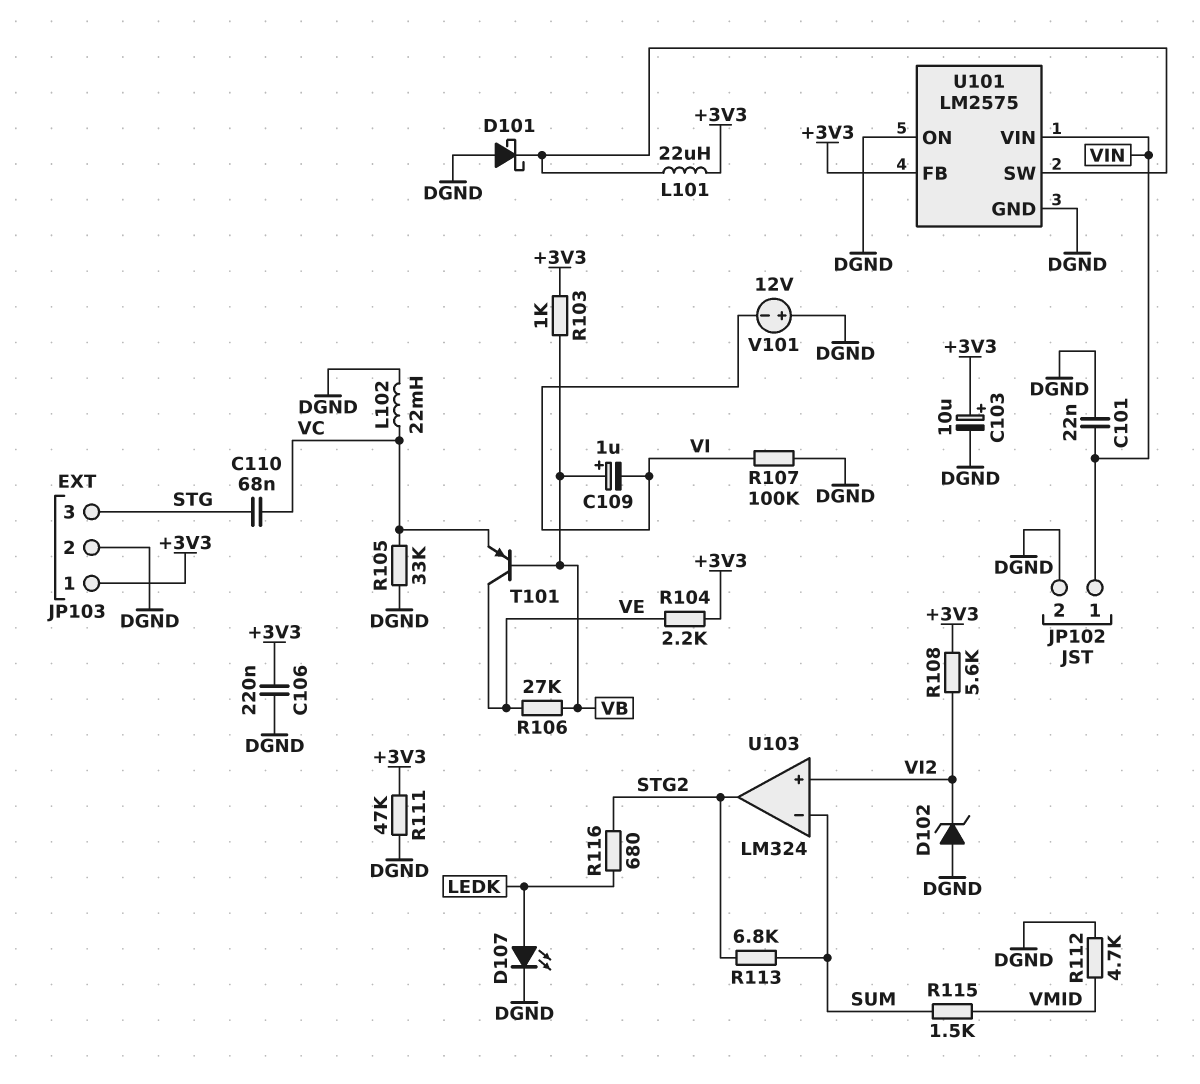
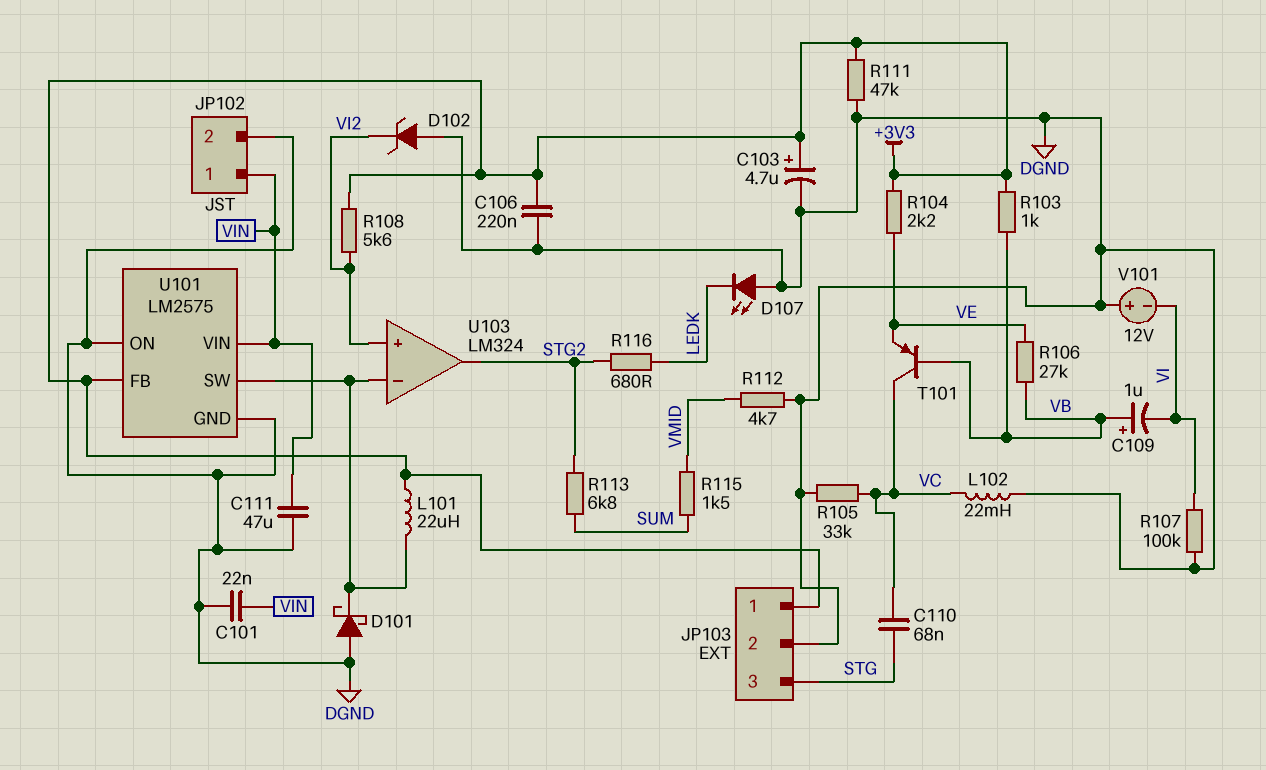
C103: 10uF (plus +3V3, minus DGND) -> 4.7uF (plus +3V3, minus DGND)
C111: none -> 47uF (DGND, VIN)
D107: LED (A LEDK, K DGND) -> LED (A DGND, K LEDK)
T101: PNP (B VB, C VE, E VC) -> PNP (B VB, C VC, E VE)
U103 pin in-: SUM -> U101/SW

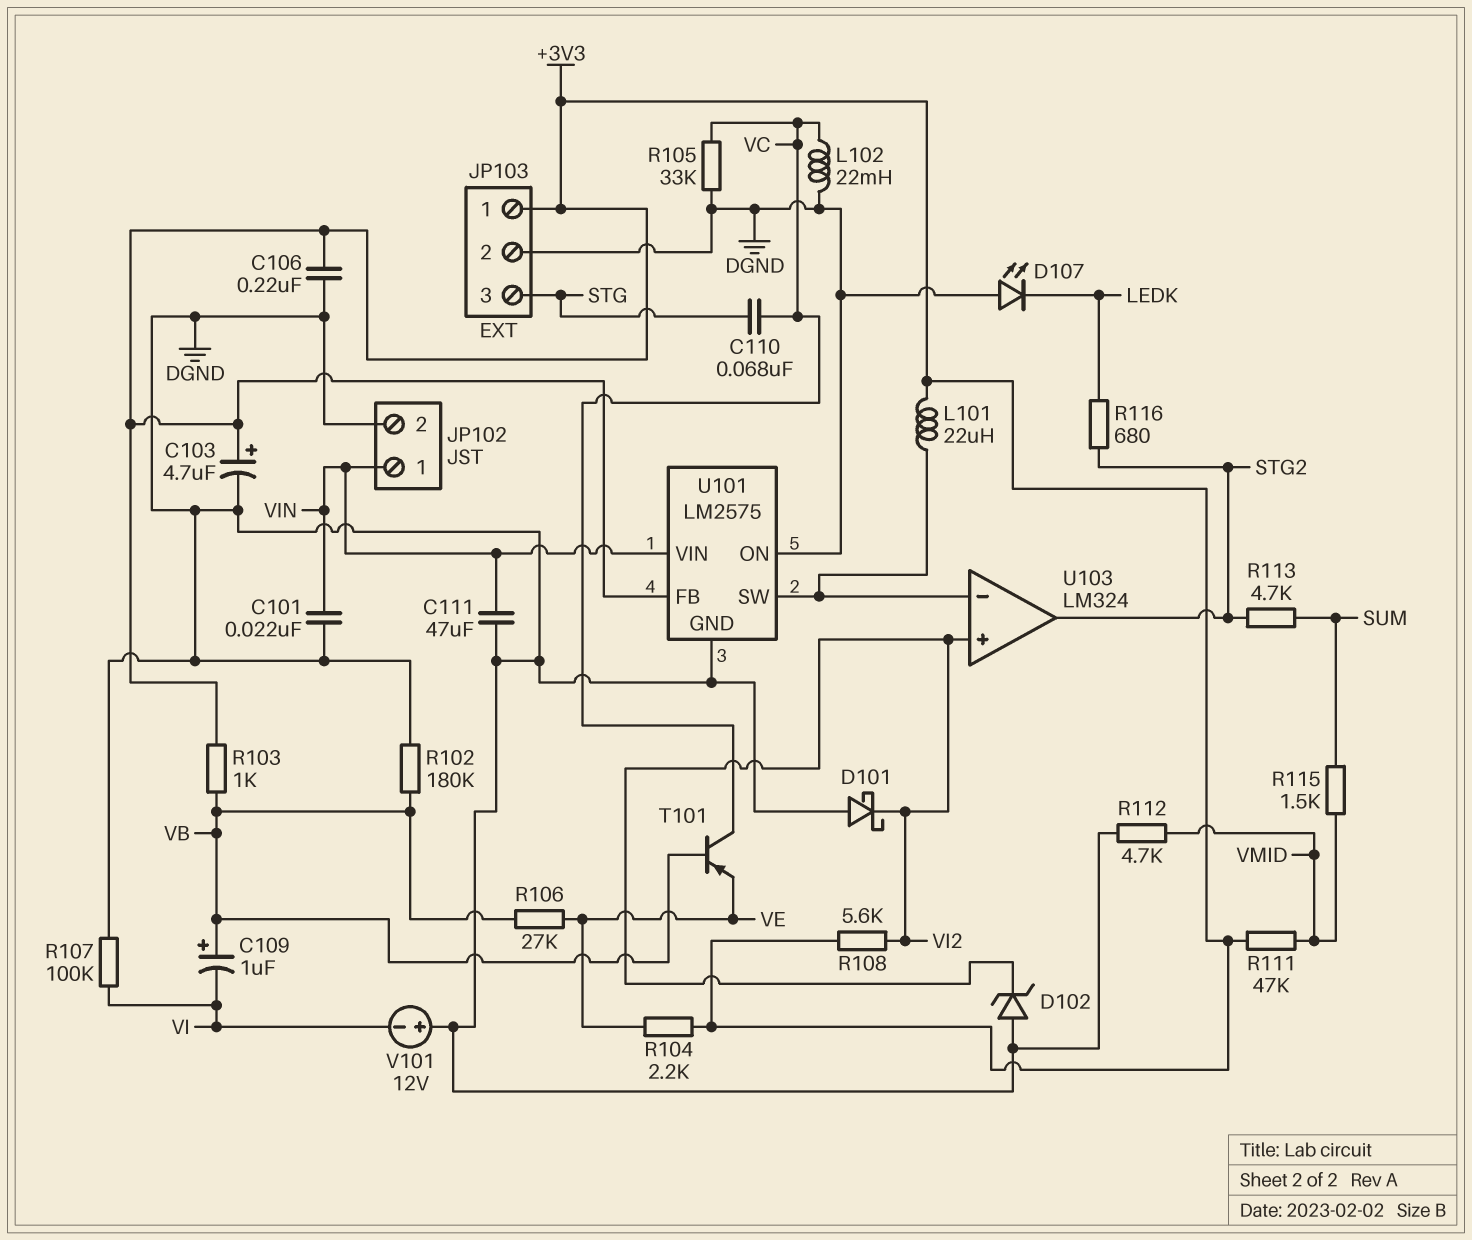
D101: schottky (A DGND, K U101/SW) -> schottky (A DGND, K VI2)
R102: none -> 180k (DGND, VB)
R111: 47k (+3V3, DGND) -> 47k (+3V3, VMID)
R113: 6.8k (STG2, SUM) -> 4.7k (STG2, SUM)

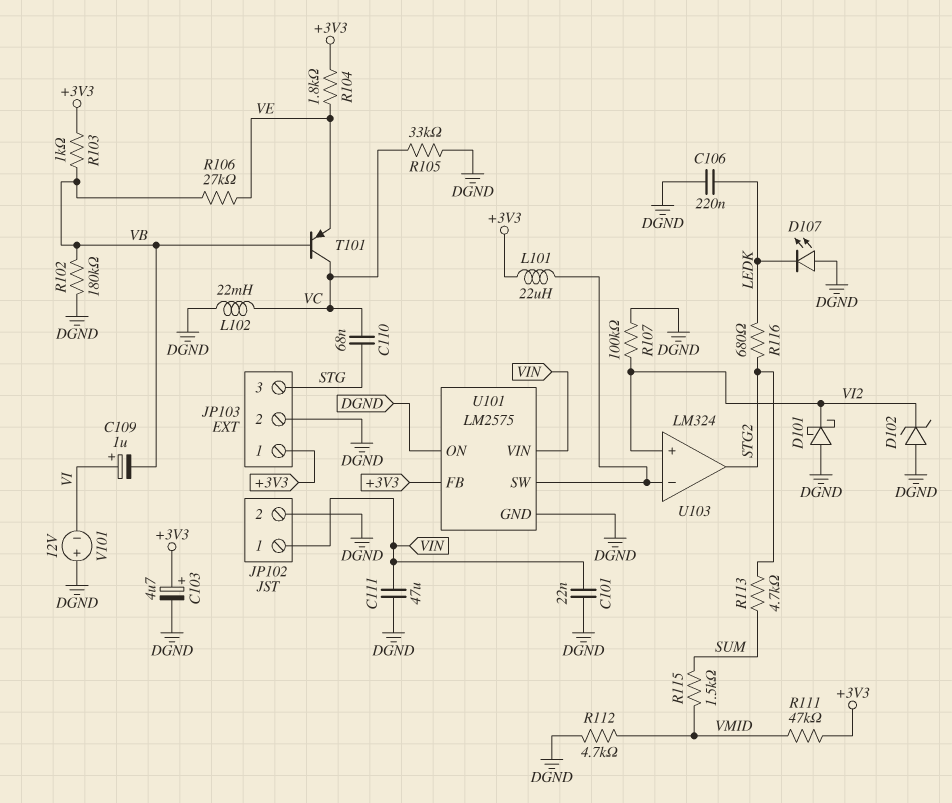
C106: 220nF (+3V3, DGND) -> 220nF (DGND, LEDK)
C109: 1uF (plus VB, minus VI) -> 1uF (plus VI, minus VB)
R104: 2.2k (+3V3, VE) -> 1.8k (+3V3, VE)
R107: 100k (DGND, VI) -> 100k (DGND, VI2)
R108: 5.6k (+3V3, VI2) -> none

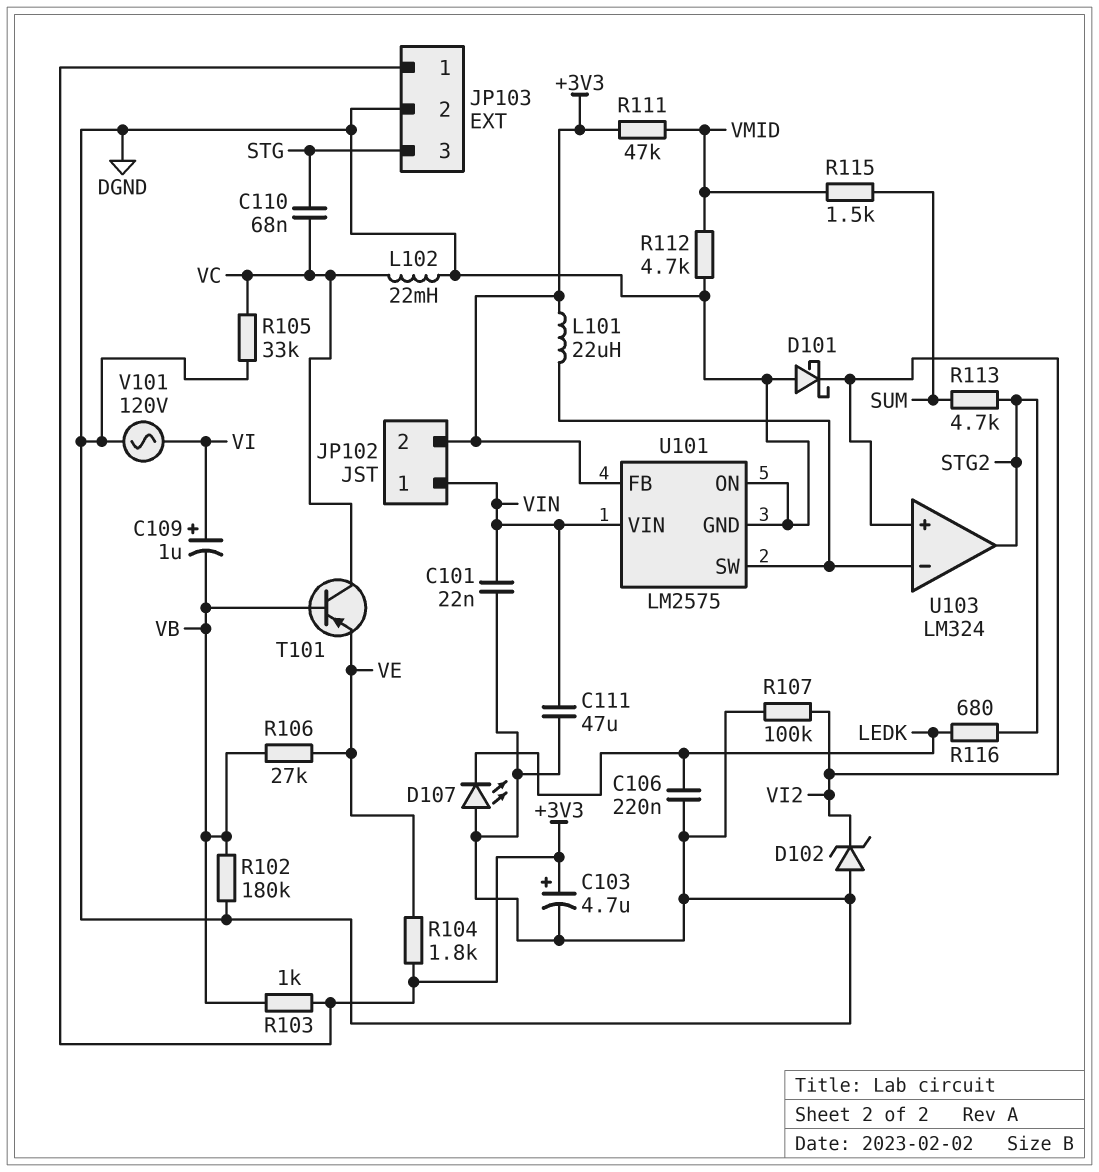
JP102 pin 2: DGND -> +3V3
V101: 12V (plus DGND, minus VI) -> AC 120V (DGND, VI)

